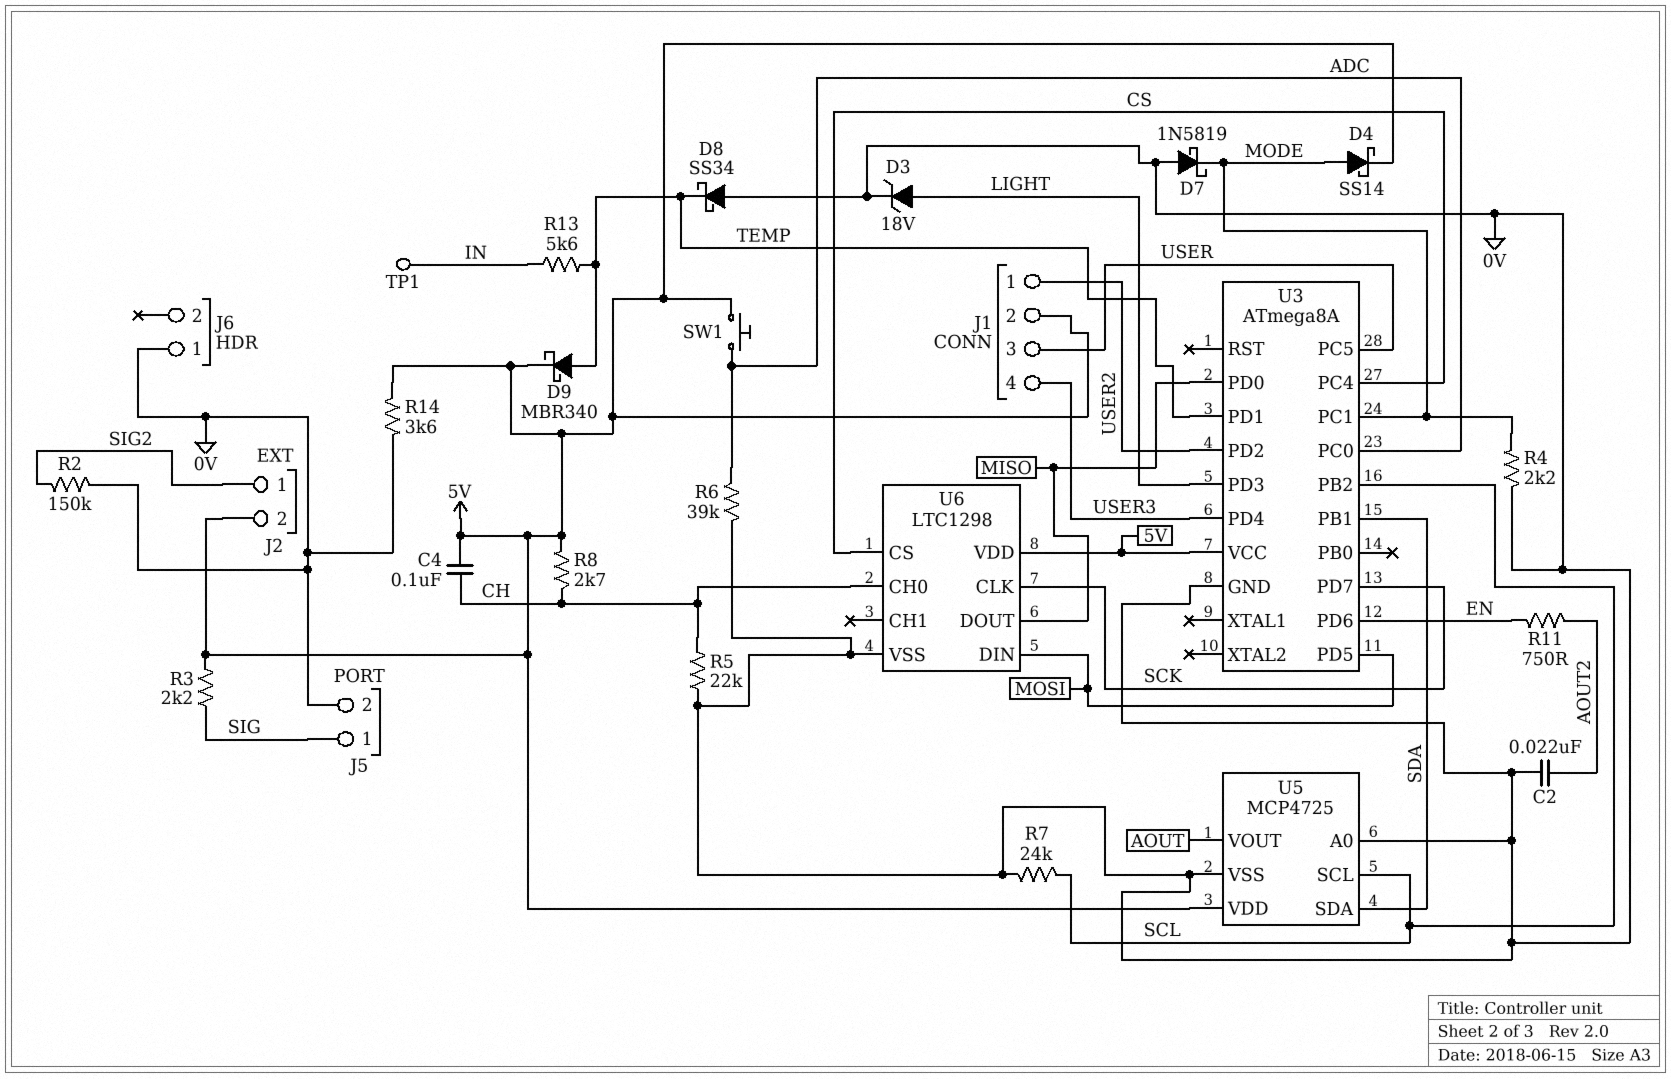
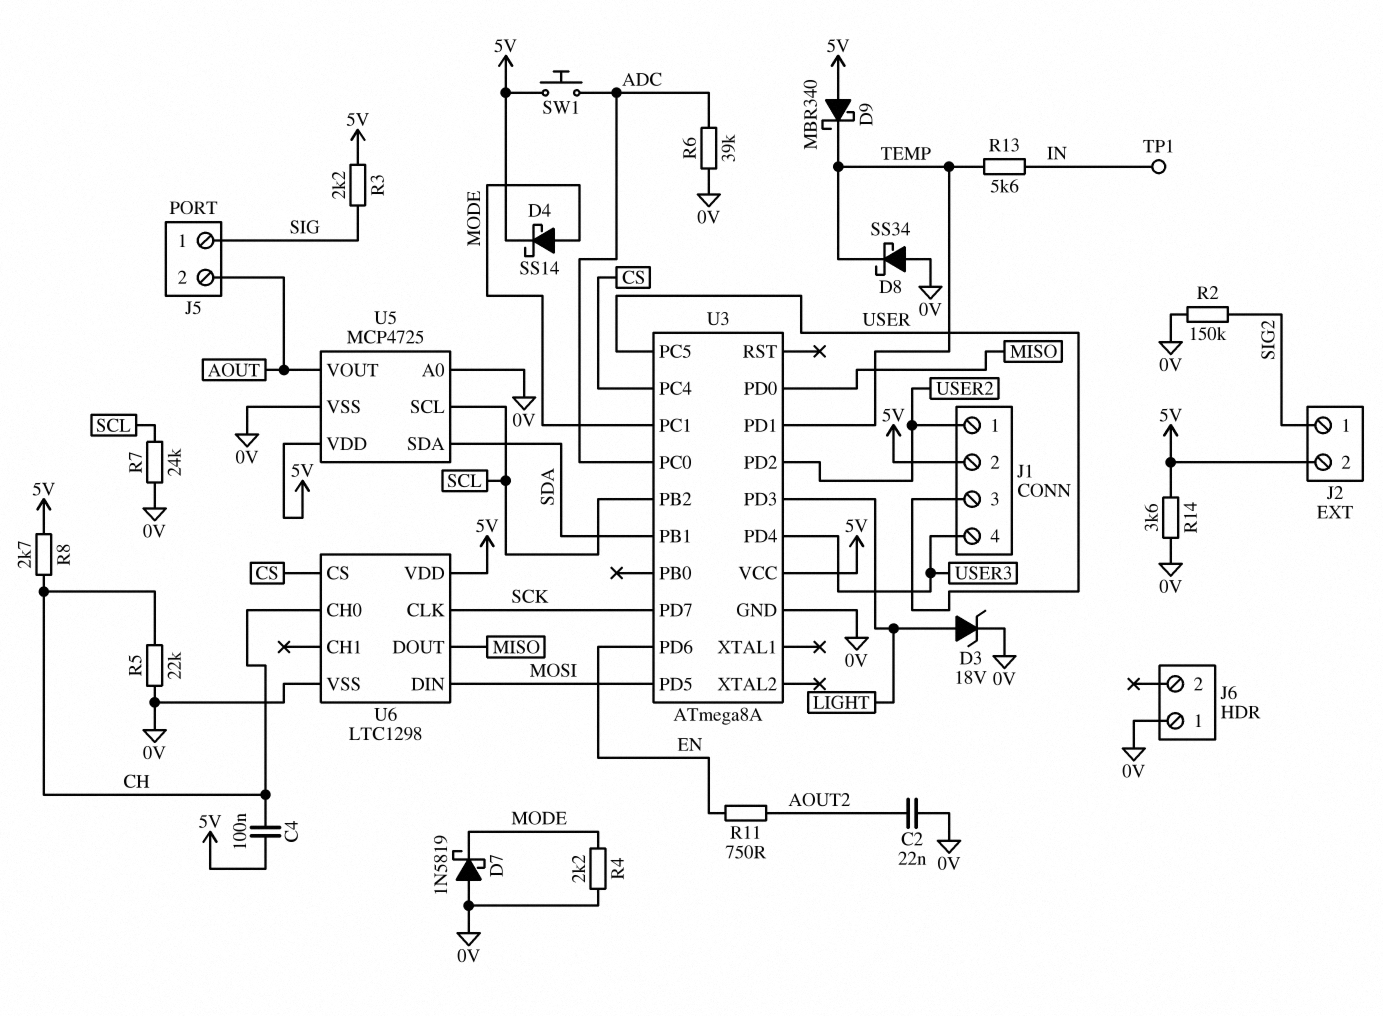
D9: schottky MBR340 (A TEMP, K 5V) -> schottky MBR340 (A 5V, K TEMP)
J5 pin 2: 0V -> AOUT

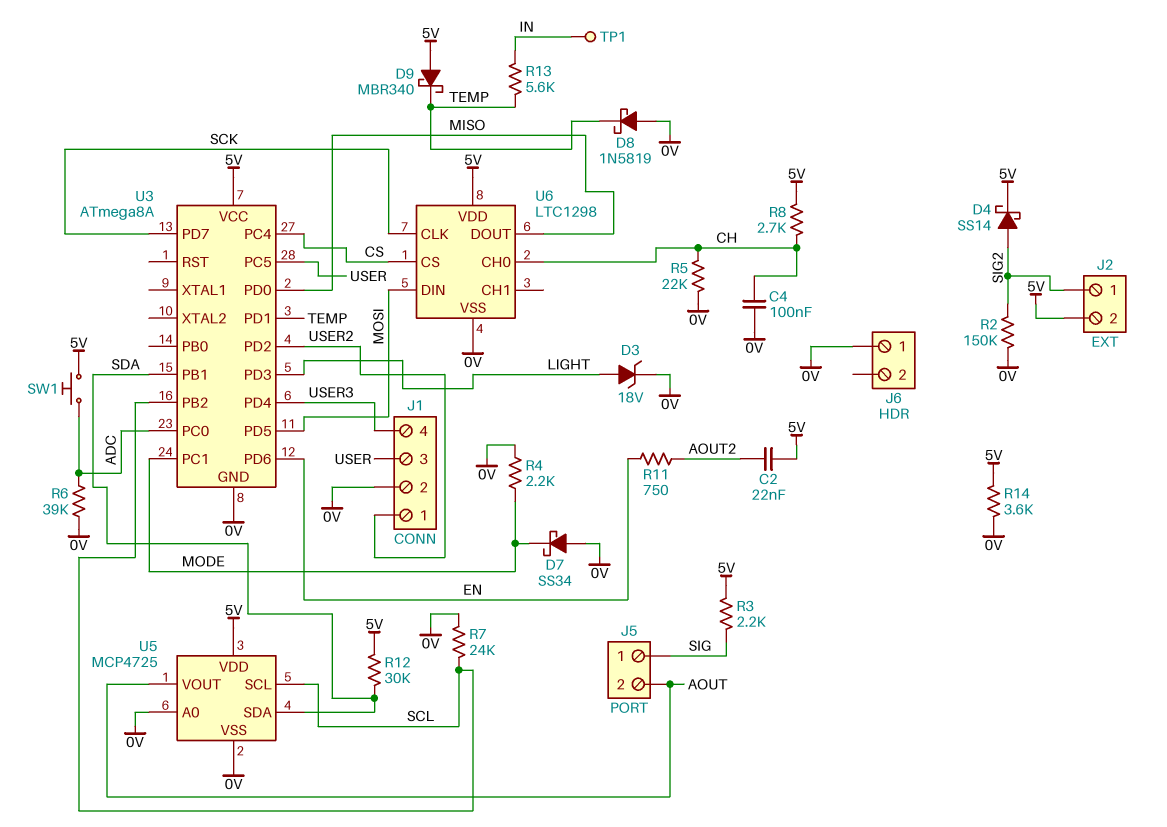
C2: 22nF (0V, AOUT2) -> 22nF (5V, AOUT2)
C4: 100nF (5V, CH) -> 100nF (0V, CH)
D4: schottky SS14 (A MODE, K 5V) -> schottky SS14 (A SIG2, K 5V)
D7: schottky 1N5819 (A 0V, K MODE) -> schottky SS34 (A 0V, K MODE)
D8: schottky SS34 (A 0V, K TEMP) -> schottky 1N5819 (A 0V, K TEMP)
J1 pin 2: 5V -> 0V
R12: none -> 30k (5V, SDA)

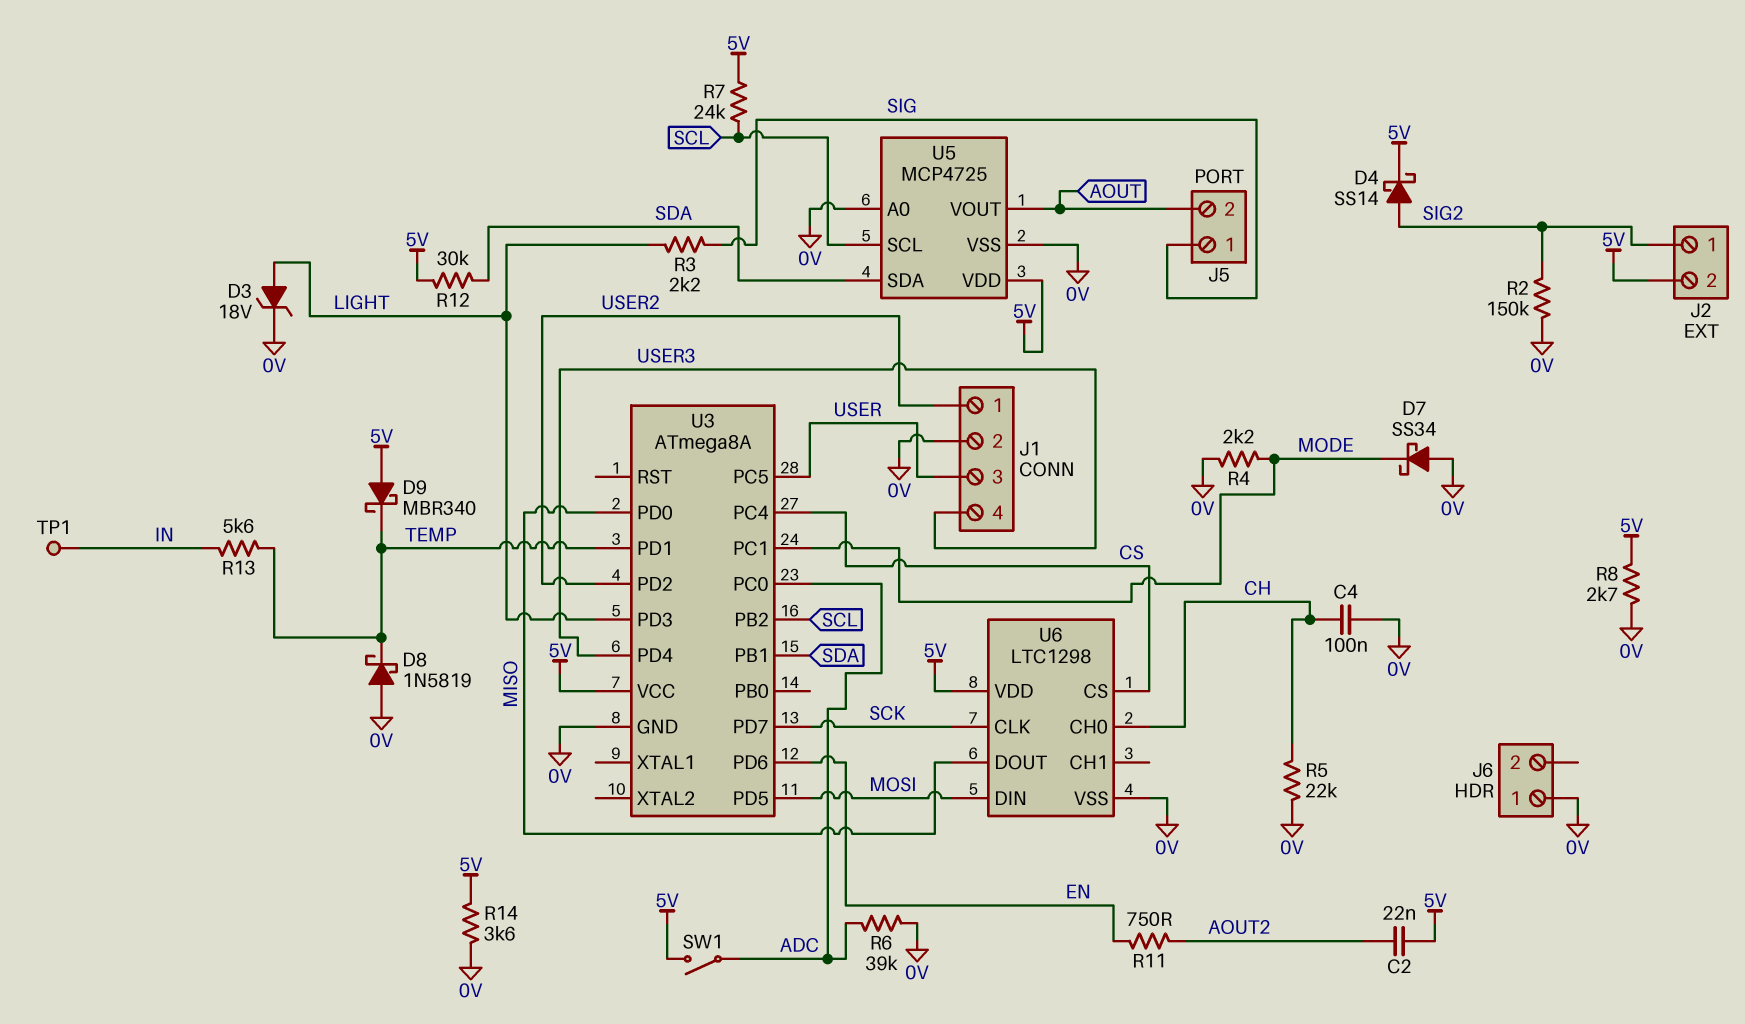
R3: 2.2k (5V, SIG) -> 2.2k (LIGHT, SIG)
R7: 24k (0V, SCL) -> 24k (5V, SCL)
R8: 2.7k (5V, CH) -> 2.7k (0V, 5V)
SW1: button (5V, ADC) -> switch (5V, ADC)

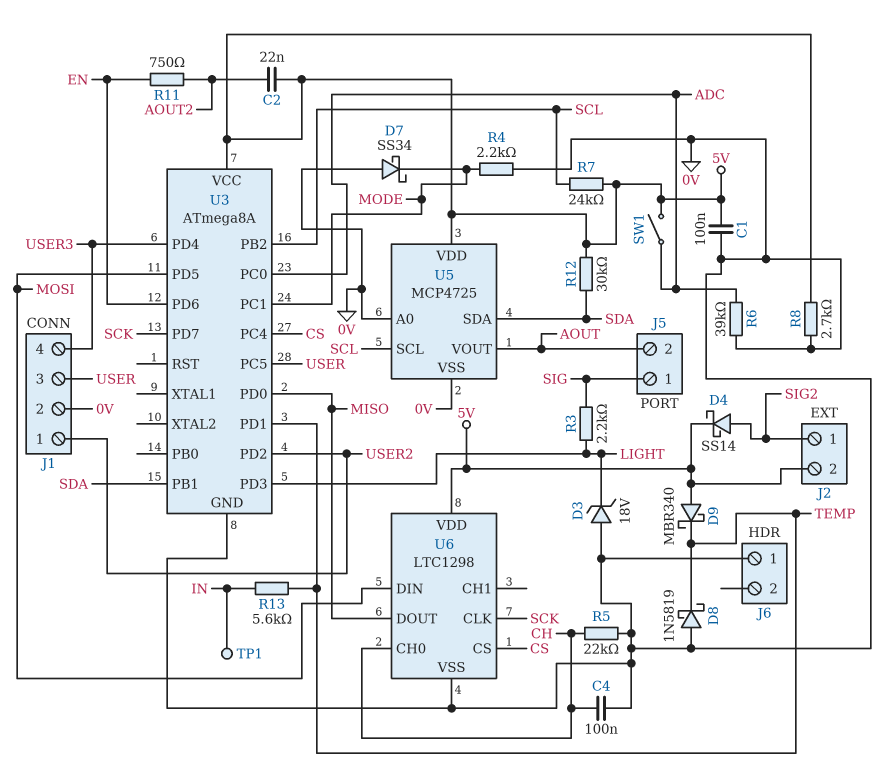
C1: none -> 100nF (0V, 5V)
D3: zener 18V (A LIGHT, K 0V) -> zener 18V (A 0V, K LIGHT)
R2: 150k (0V, SIG2) -> none
R14: 3.6k (0V, 5V) -> none

